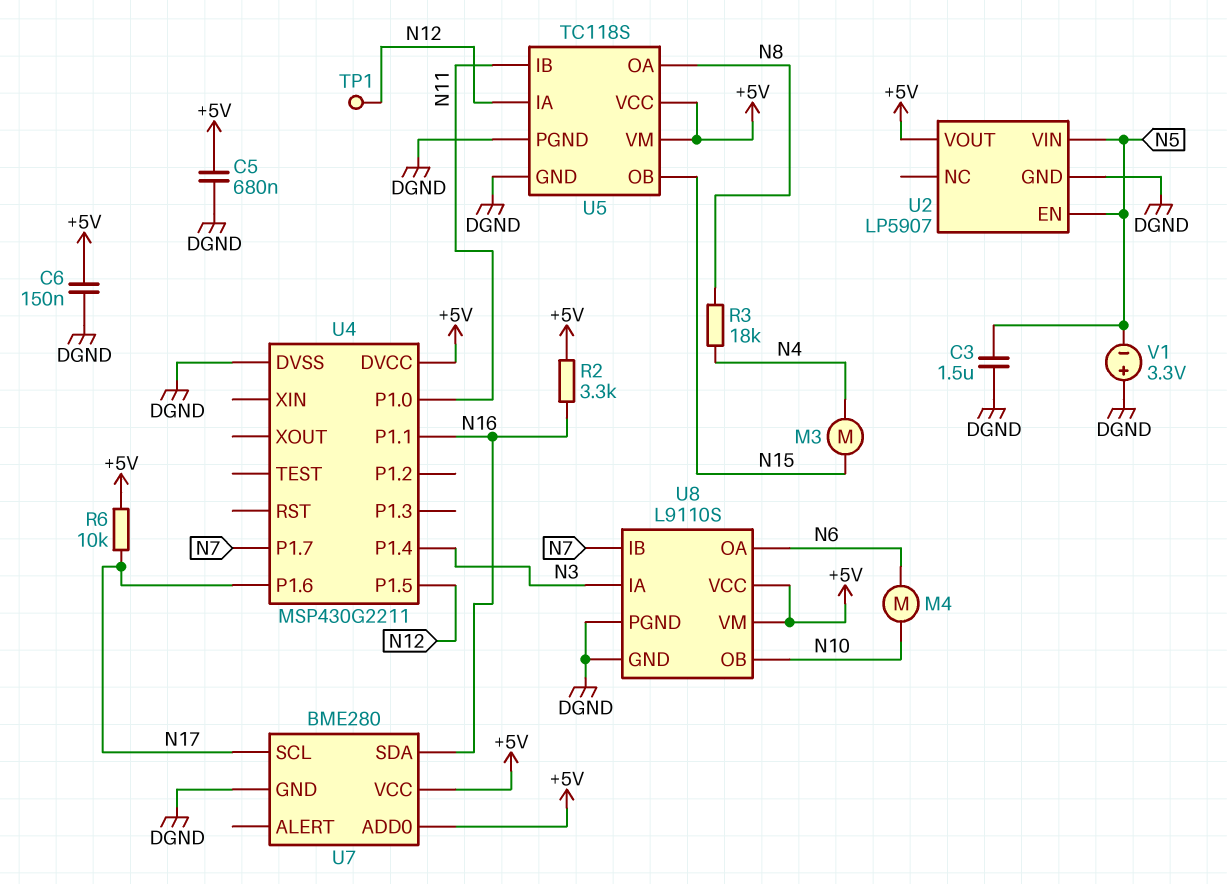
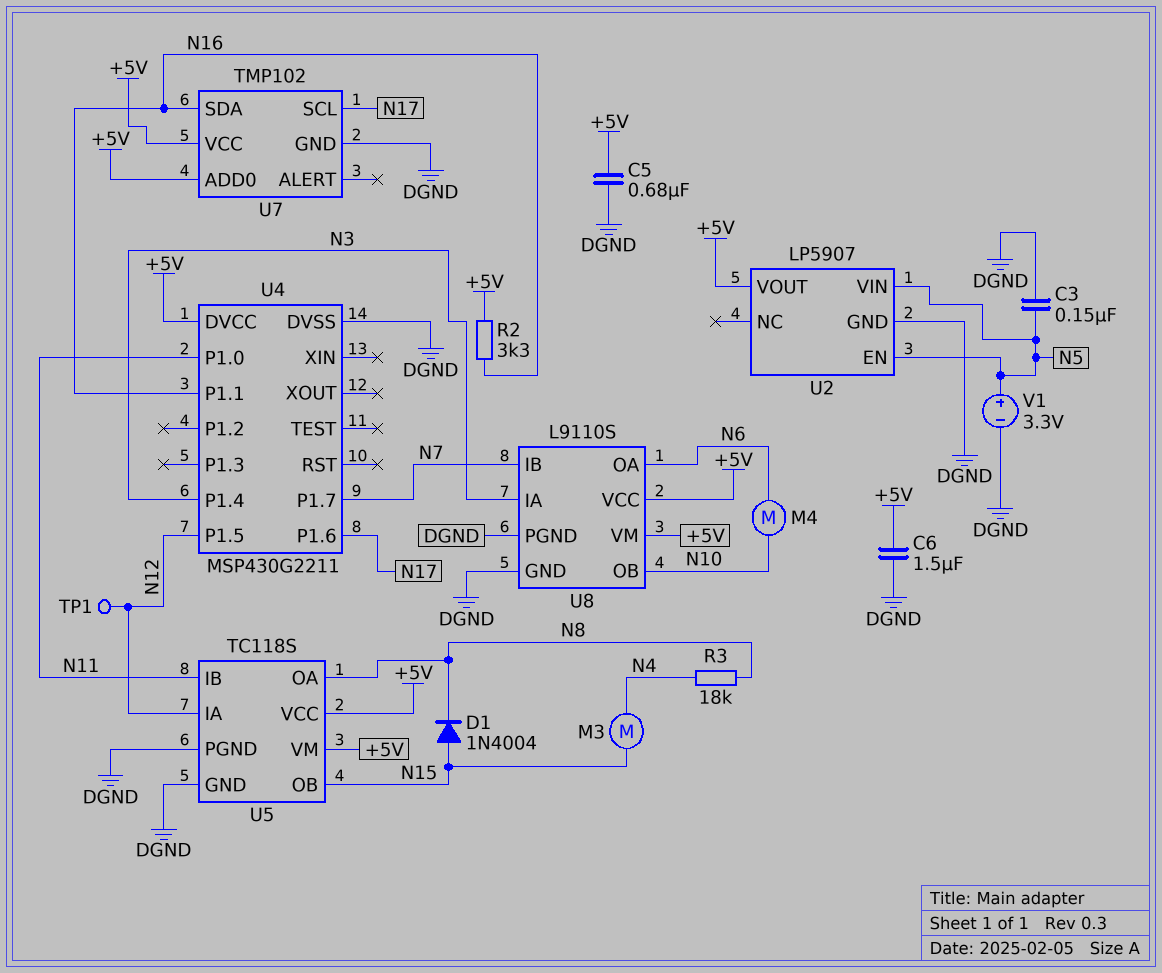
C3: 1.5uF (DGND, N5) -> 150nF (DGND, N5)
C6: 150nF (+5V, DGND) -> 1.5uF (+5V, DGND)
D1: none -> diode 1N4004 (A N15, K N8)
R6: 10k (+5V, N17) -> none
U7: BME280 -> TMP102
V1: 3.3V (plus DGND, minus N5) -> 3.3V (plus N5, minus DGND)

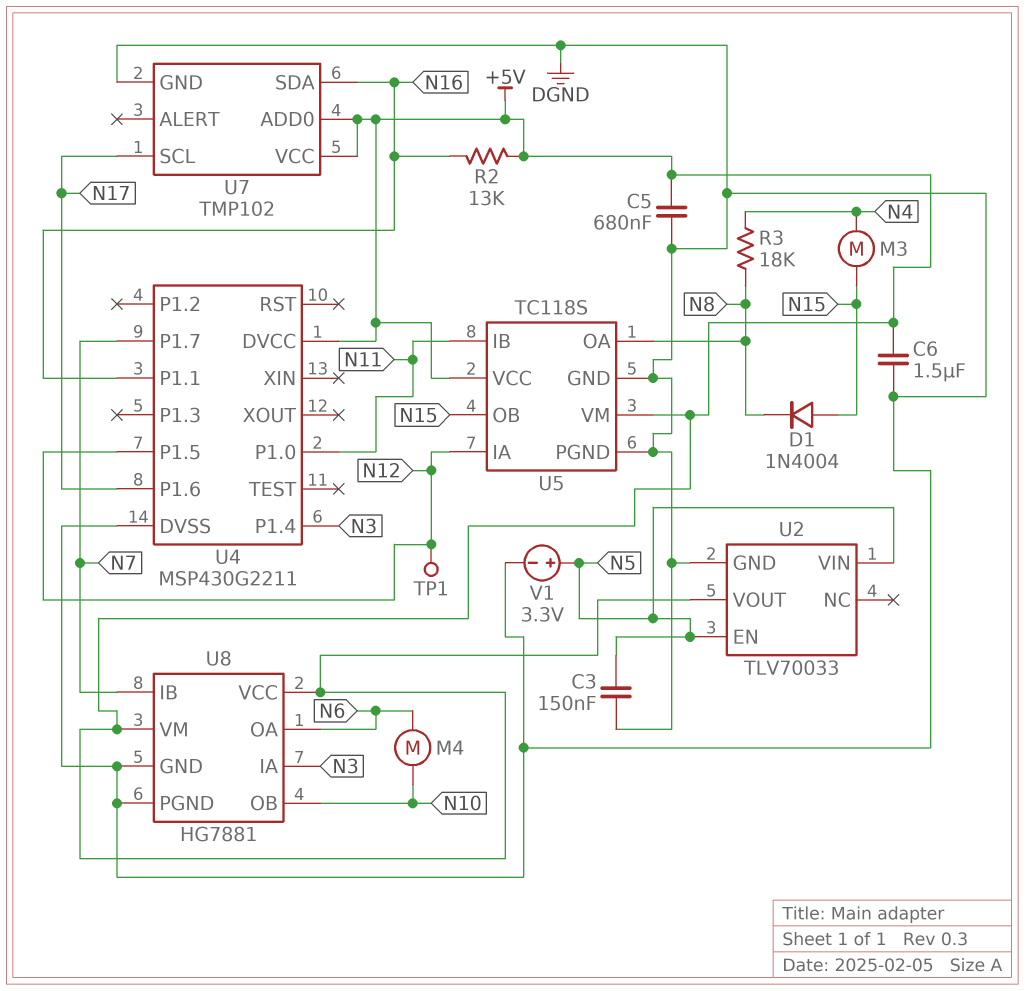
R2: 3.3k (+5V, N16) -> 13k (+5V, N16)
U2: LP5907 -> TLV70033
U8: L9110S -> HG7881

